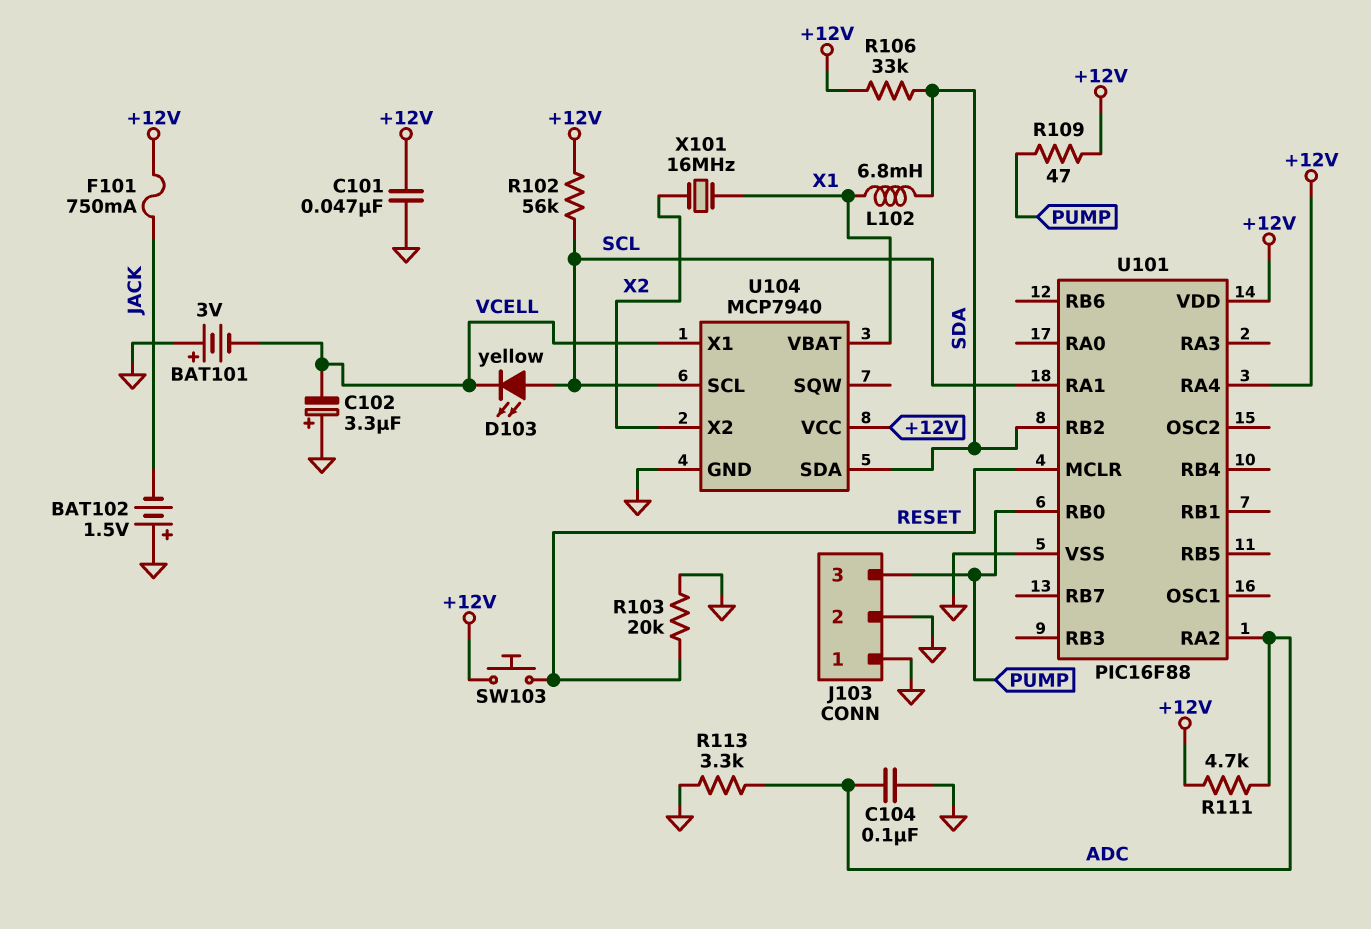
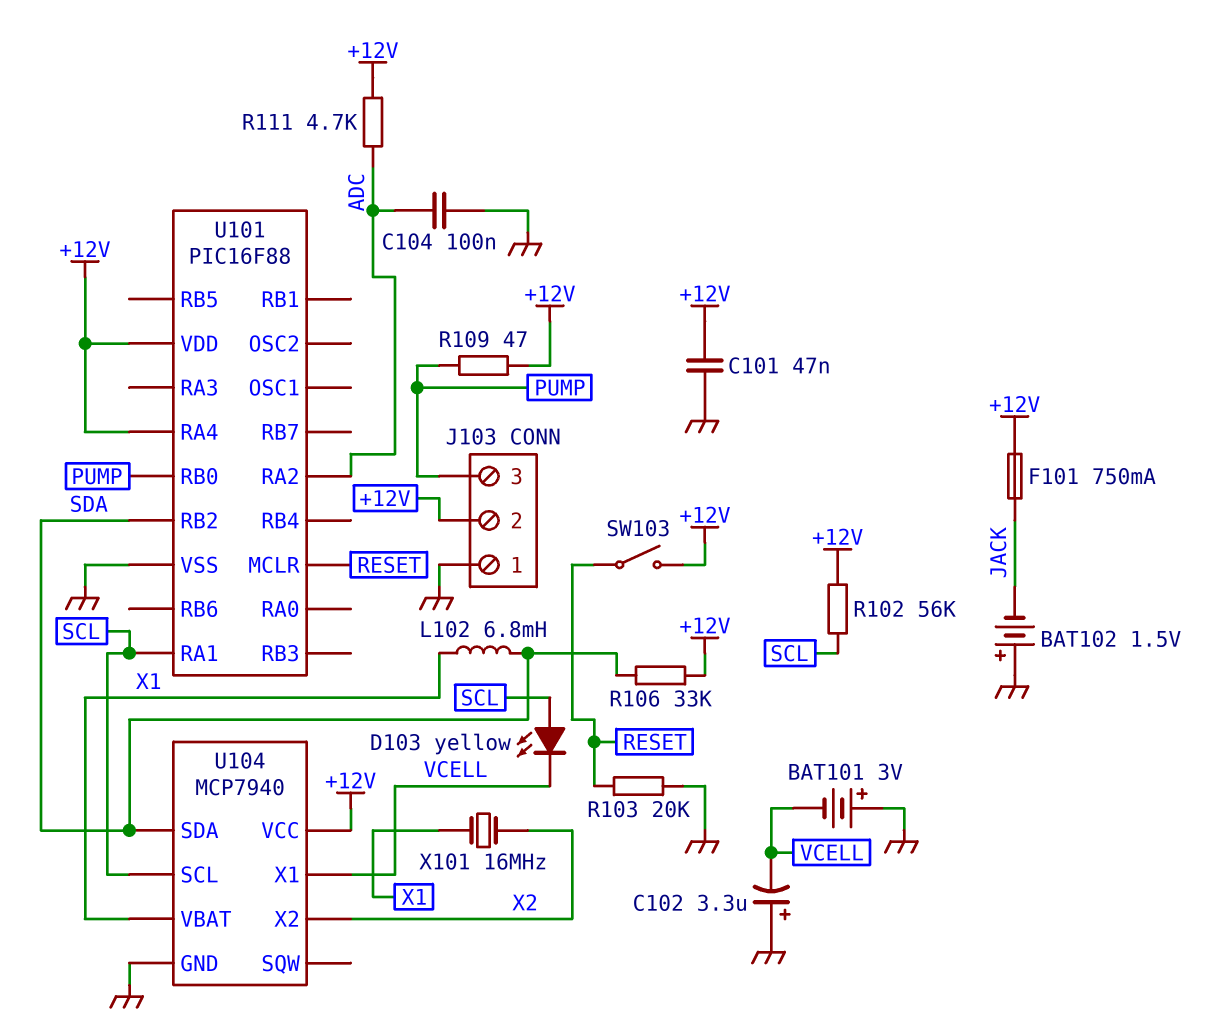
J103 pin 2: GND -> +12V
R113: 3.3k (ADC, GND) -> none
SW103: button (+12V, RESET) -> switch (+12V, RESET)

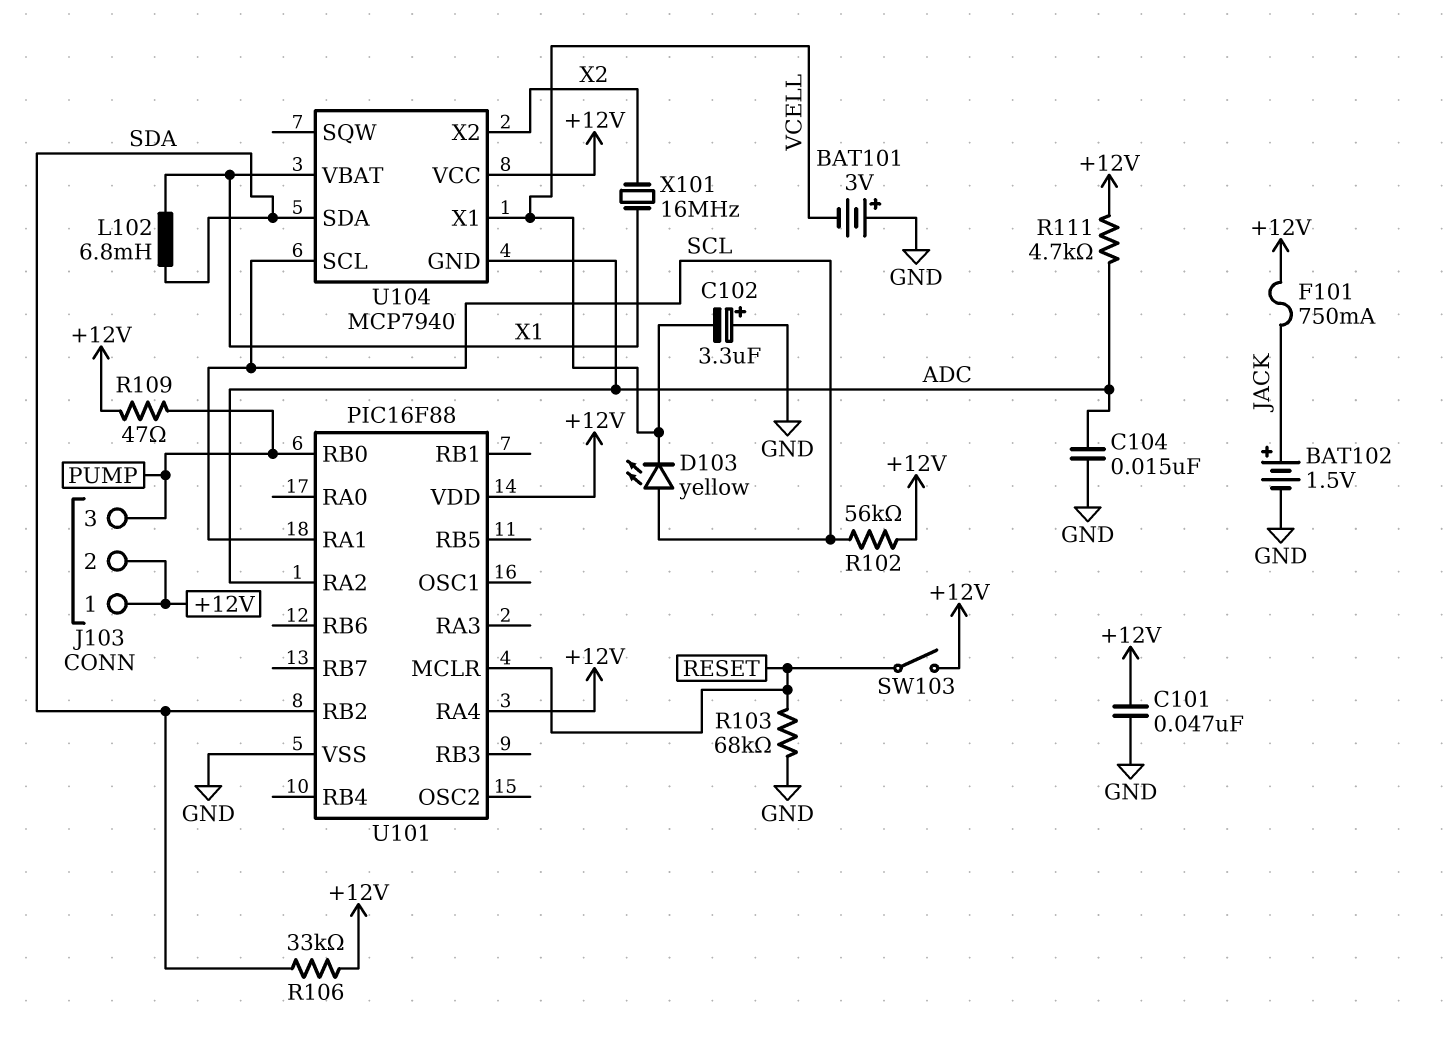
BAT102: 1.5V (plus GND, minus JACK) -> 1.5V (plus JACK, minus GND)
C104: 100nF (ADC, GND) -> 15nF (ADC, GND)
J103 pin 1: GND -> +12V
R103: 20k (GND, RESET) -> 68k (GND, RESET)
U104 pin GND: GND -> ADC

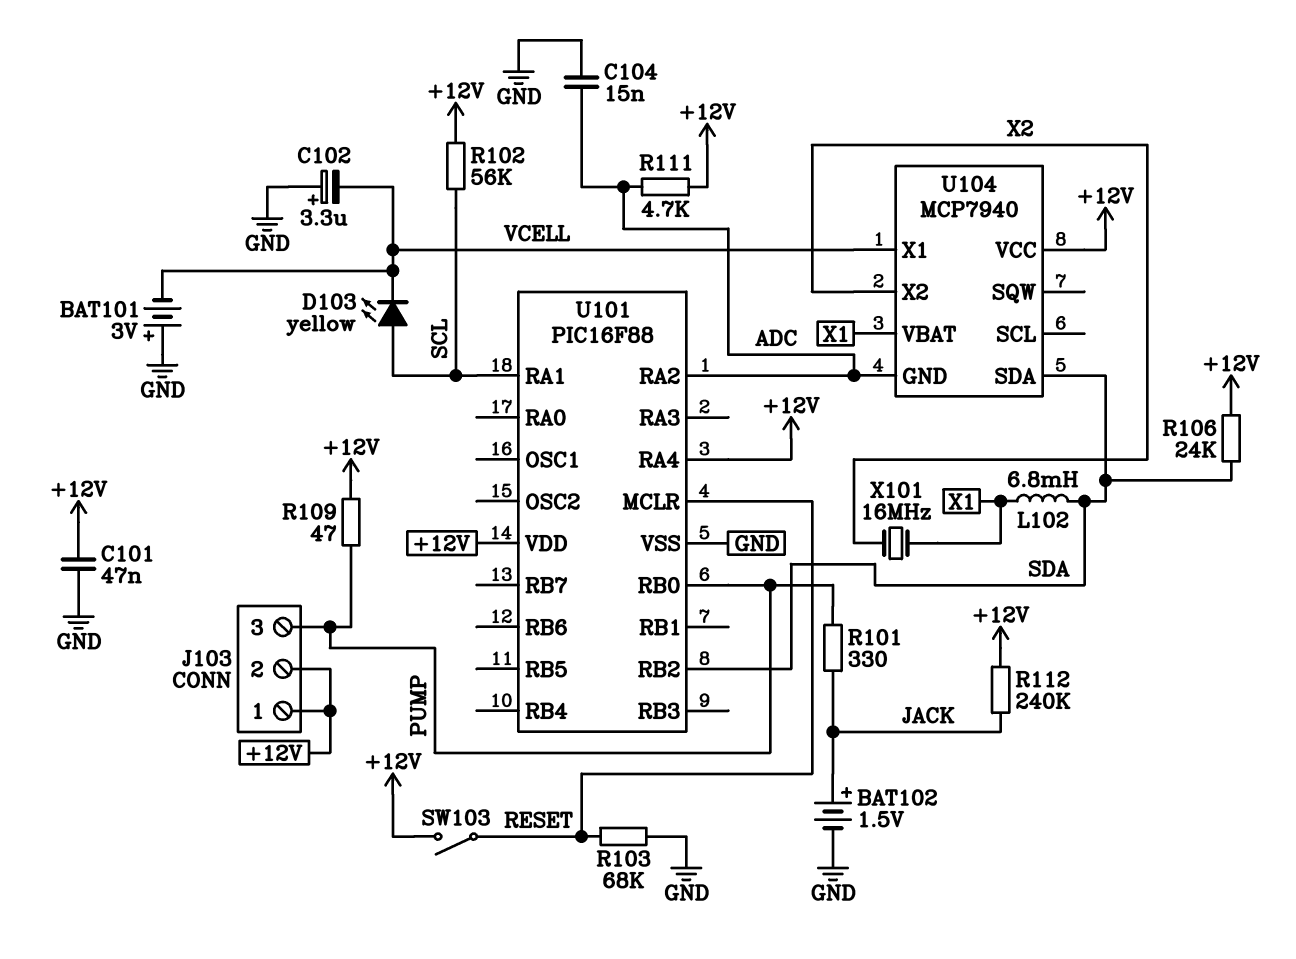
F101: 750mA (+12V, JACK) -> none
R101: none -> 330 (JACK, PUMP)
R106: 33k (+12V, SDA) -> 24k (+12V, SDA)
R112: none -> 240k (+12V, JACK)
U104 pin SCL: SCL -> none

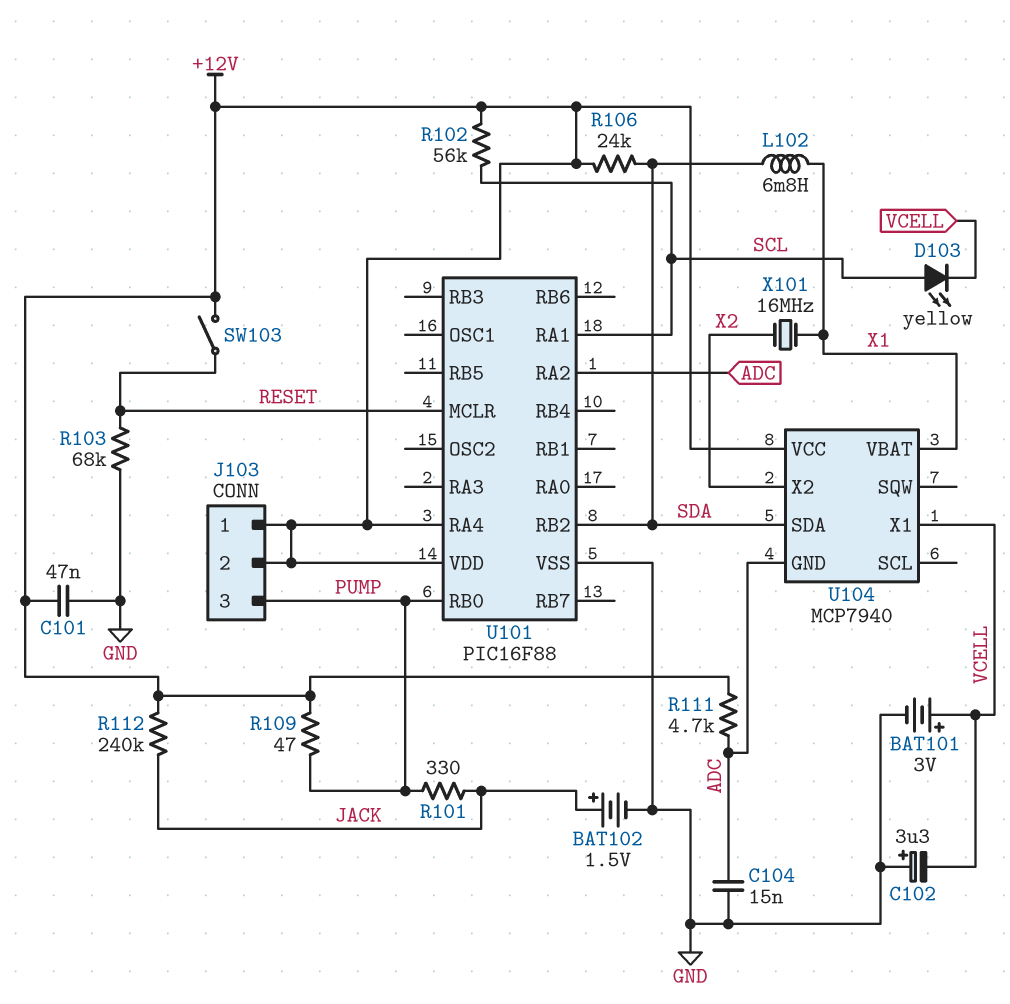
BAT101: 3V (plus GND, minus VCELL) -> 3V (plus VCELL, minus GND)

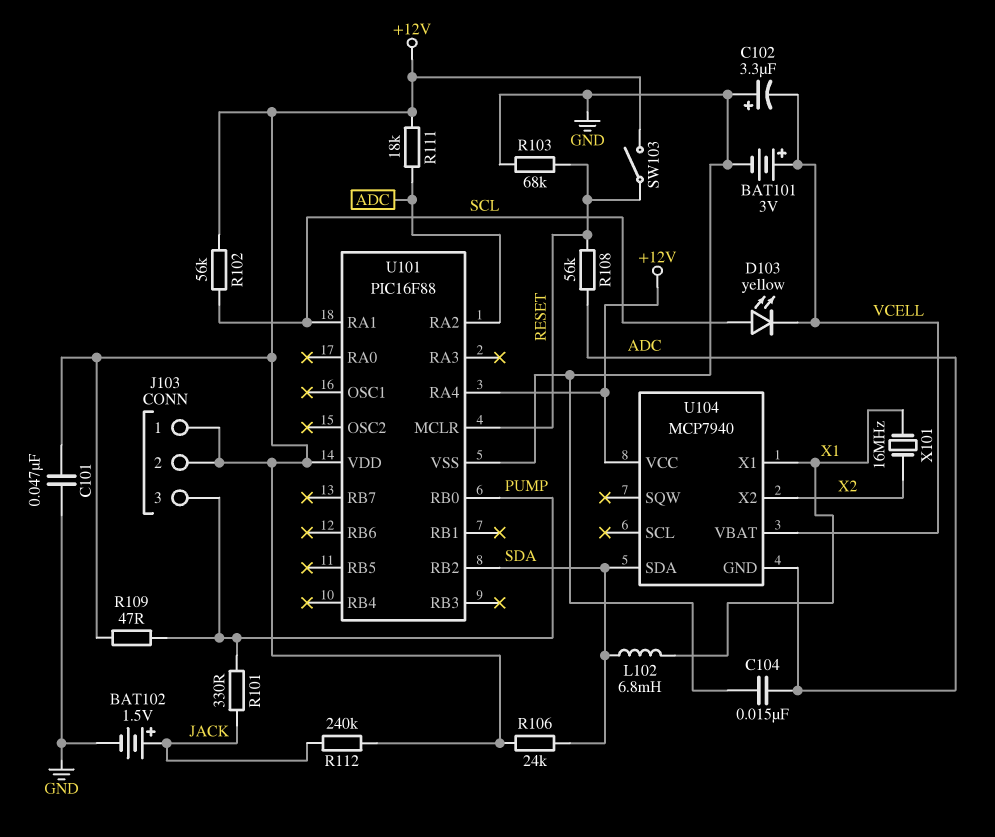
R108: none -> 56k (ADC, RESET)
R111: 4.7k (+12V, ADC) -> 18k (+12V, ADC)
U104 pin VBAT: X1 -> VCELL
U104 pin X1: VCELL -> X1

